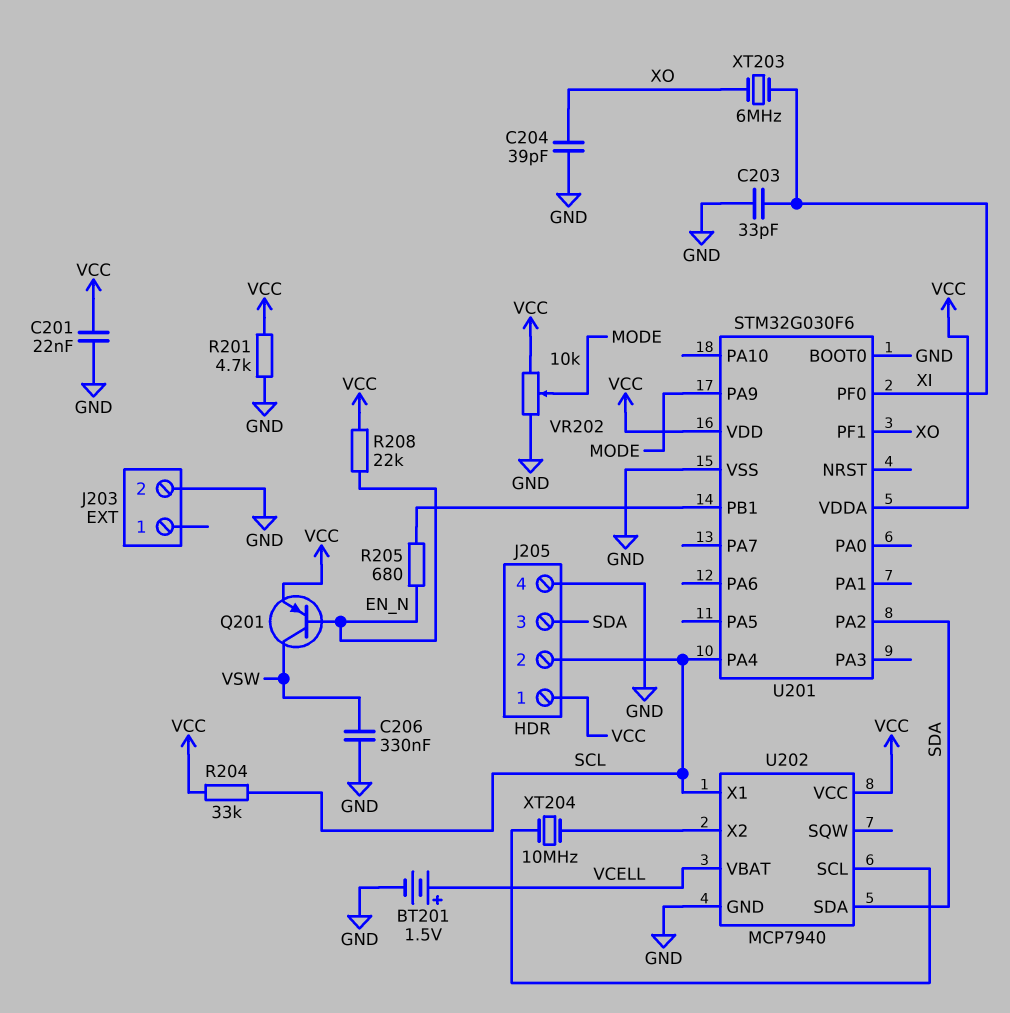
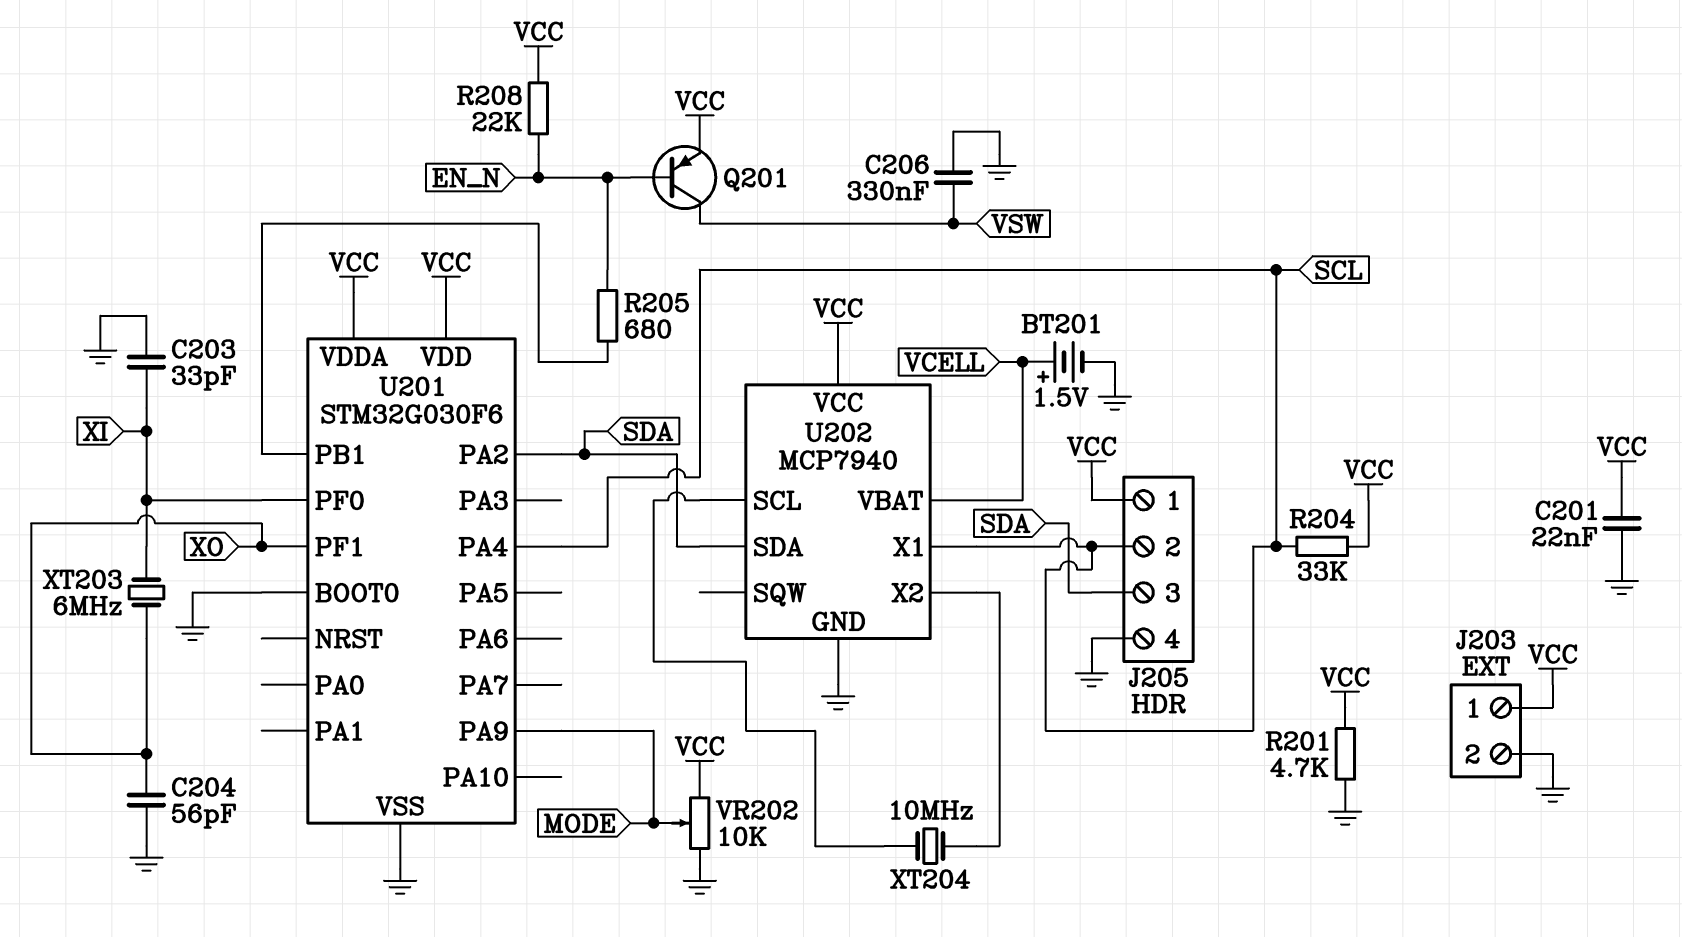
C204: 39pF (GND, XO) -> 56pF (GND, XO)
J203 pin 1: none -> VCC

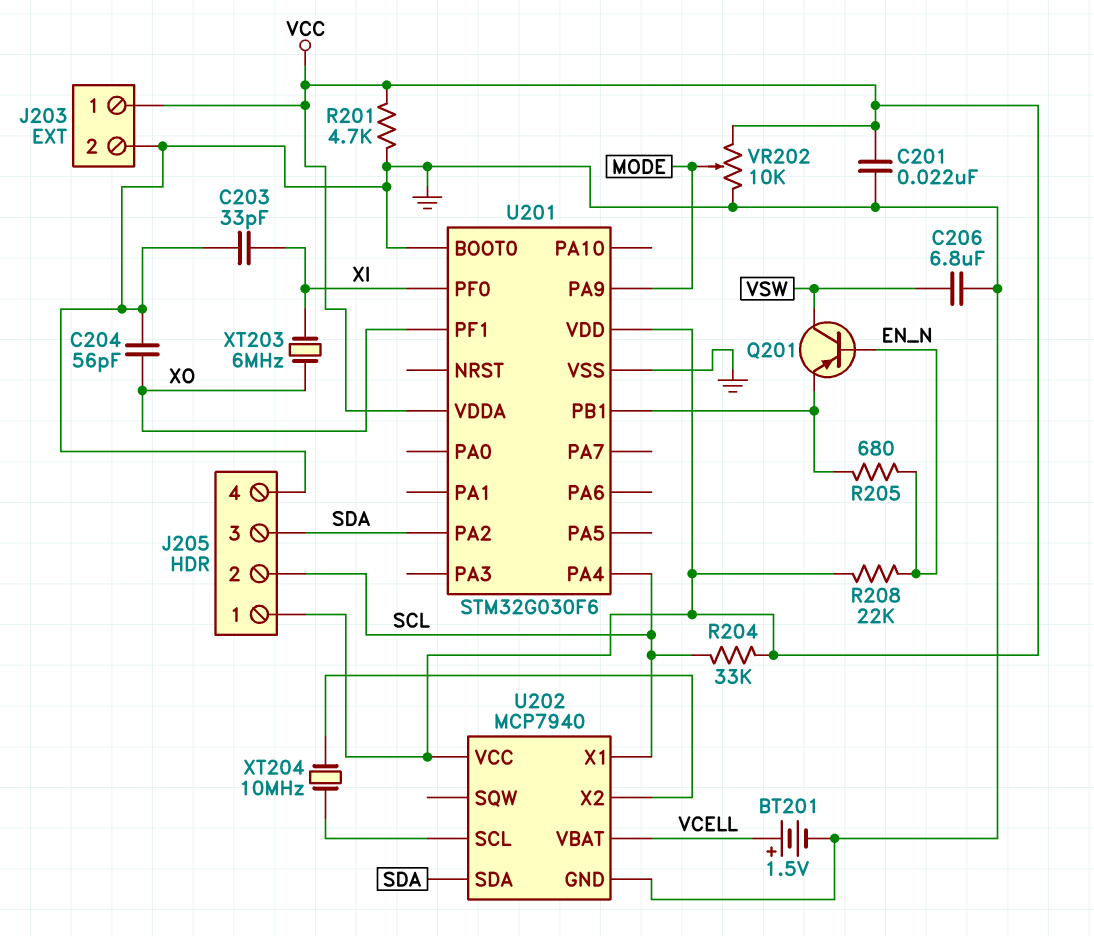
C206: 330nF (GND, VSW) -> 6.8uF (GND, VSW)
Q201: PNP (B EN_N, C VSW, E VCC) -> PNP (B EN_N, C VSW, E U201/PB1)

